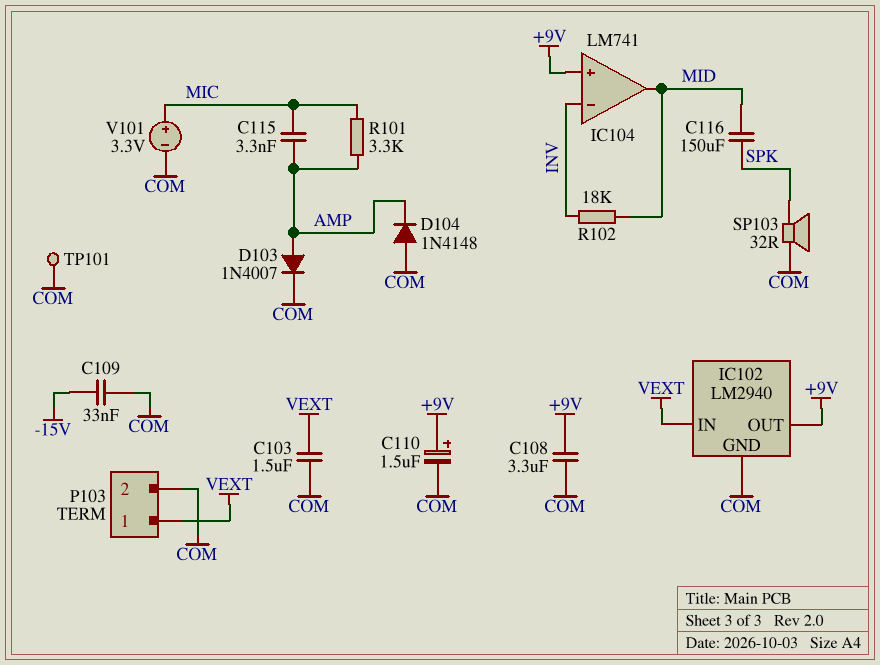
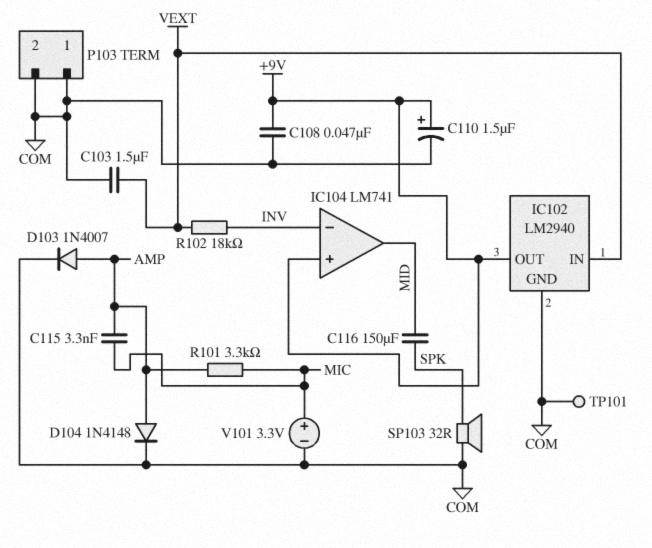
C108: 3.3uF (+9V, COM) -> 47nF (+9V, COM)
C109: 33nF (-15V, COM) -> none
D104: diode 1N4148 (A COM, K AMP) -> diode 1N4148 (A AMP, K COM)
P103 pin 1: VEXT -> COM
R102: 18k (INV, MID) -> 18k (INV, VEXT)

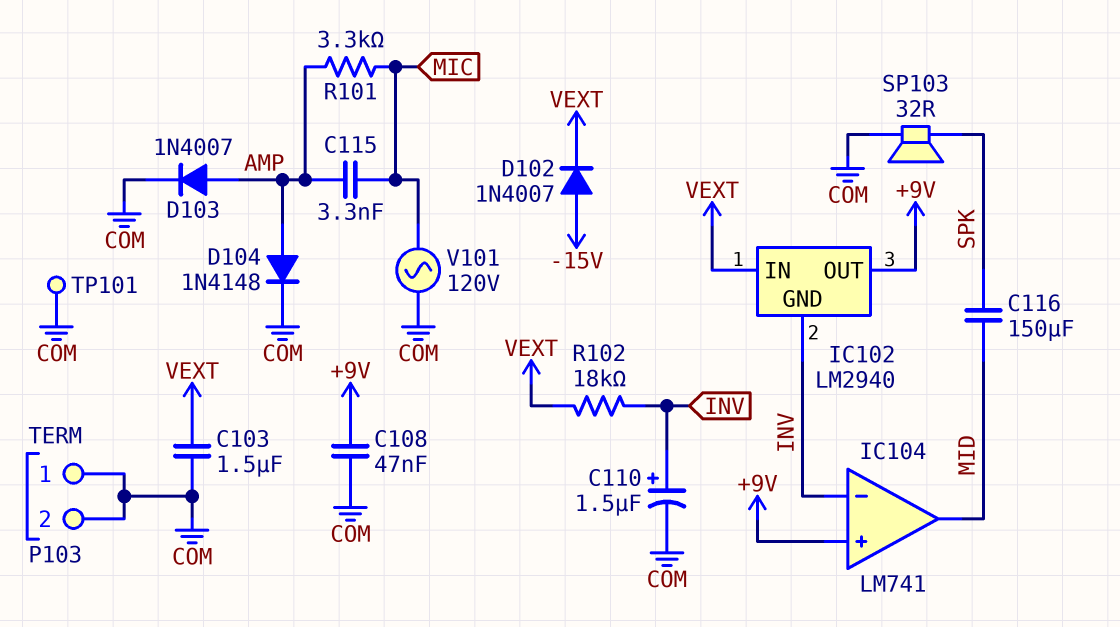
C110: 1.5uF (plus +9V, minus COM) -> 1.5uF (plus INV, minus COM)
D102: none -> diode 1N4007 (A -15V, K VEXT)
IC102 pin GND: COM -> INV
V101: 3.3V (plus MIC, minus COM) -> AC 120V (COM, MIC)

